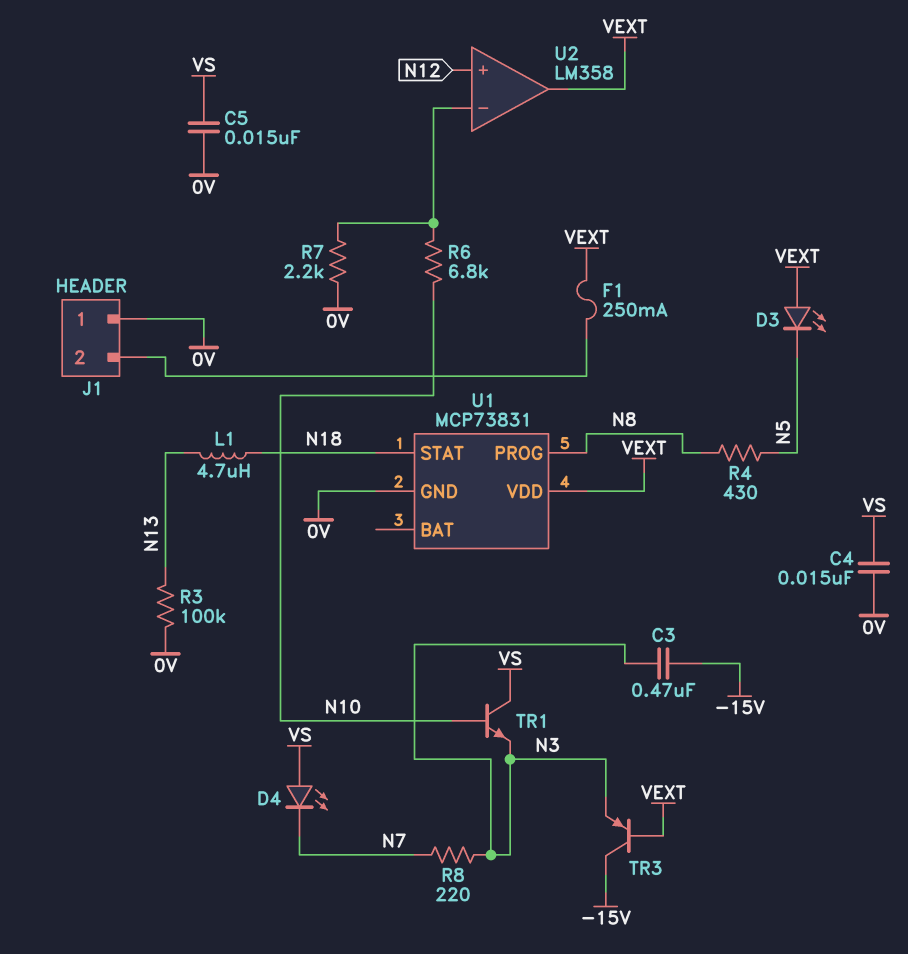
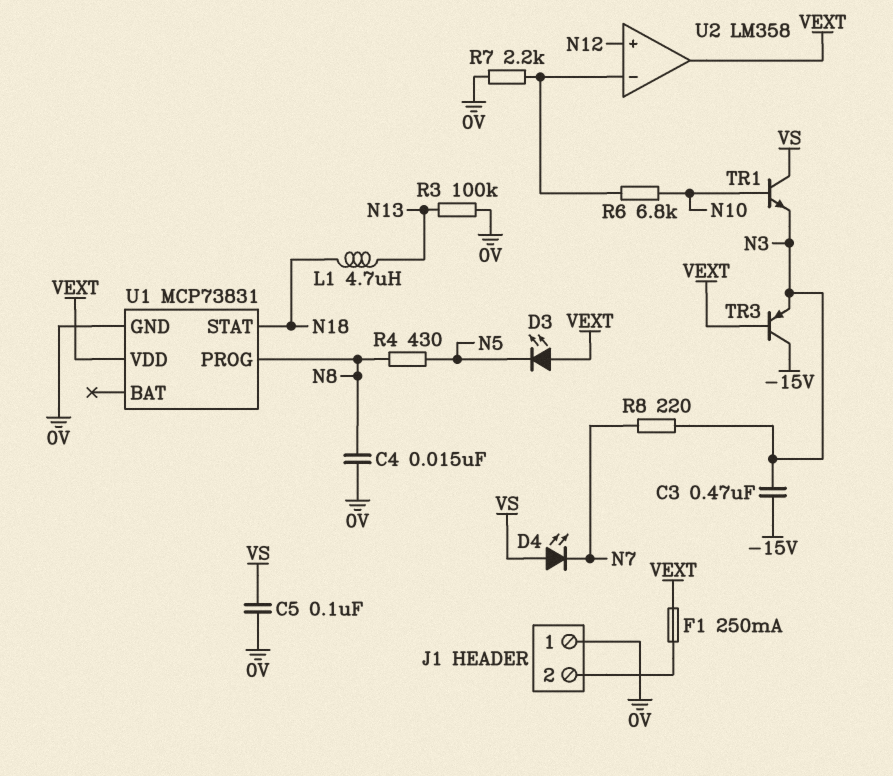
C4: 15nF (0V, VS) -> 15nF (0V, N8)
C5: 15nF (0V, VS) -> 100nF (0V, VS)

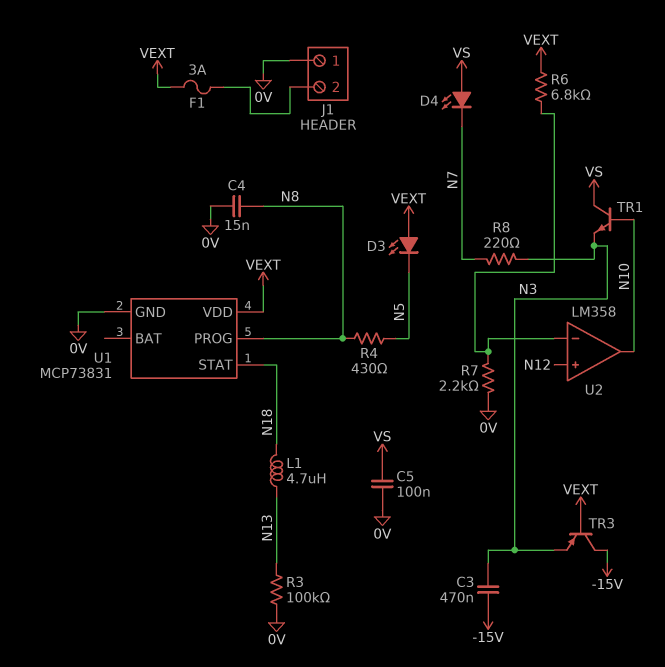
F1: 250mA (J1/2, VEXT) -> 3A (J1/2, VEXT)
R6: 6.8k (N10, U2/in-) -> 6.8k (U2/in-, VEXT)
U2 pin out: VEXT -> N10

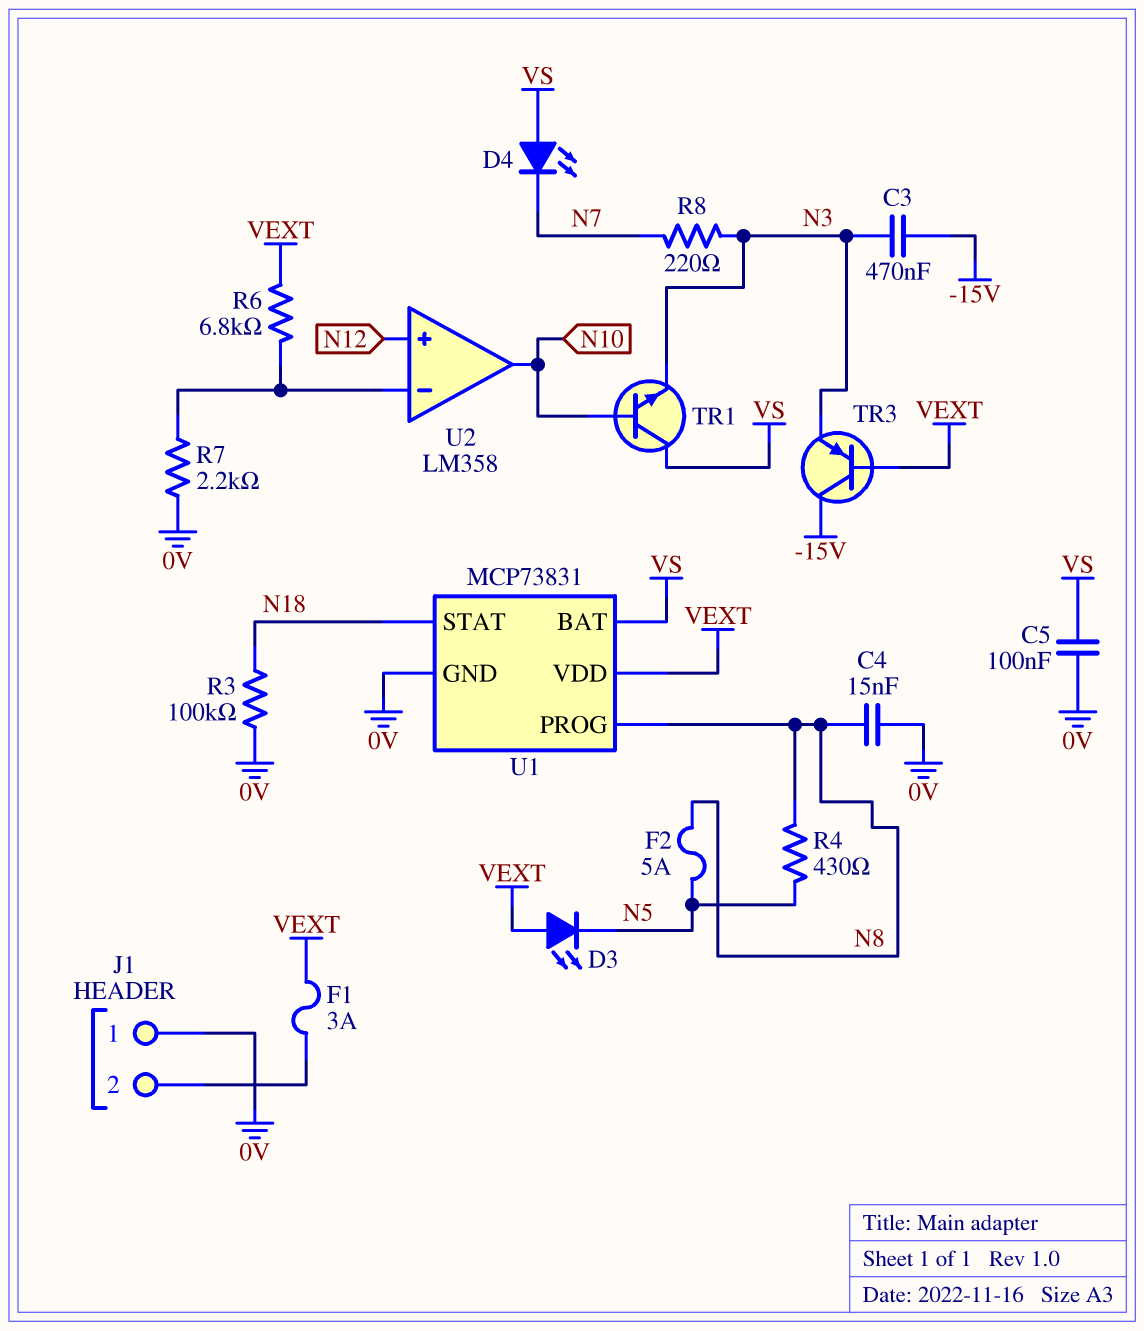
F2: none -> 5A (N5, N8)
L1: 4.7uH (N13, N18) -> none
R3: 100k (0V, N13) -> 100k (0V, N18)
U1 pin BAT: none -> VS

